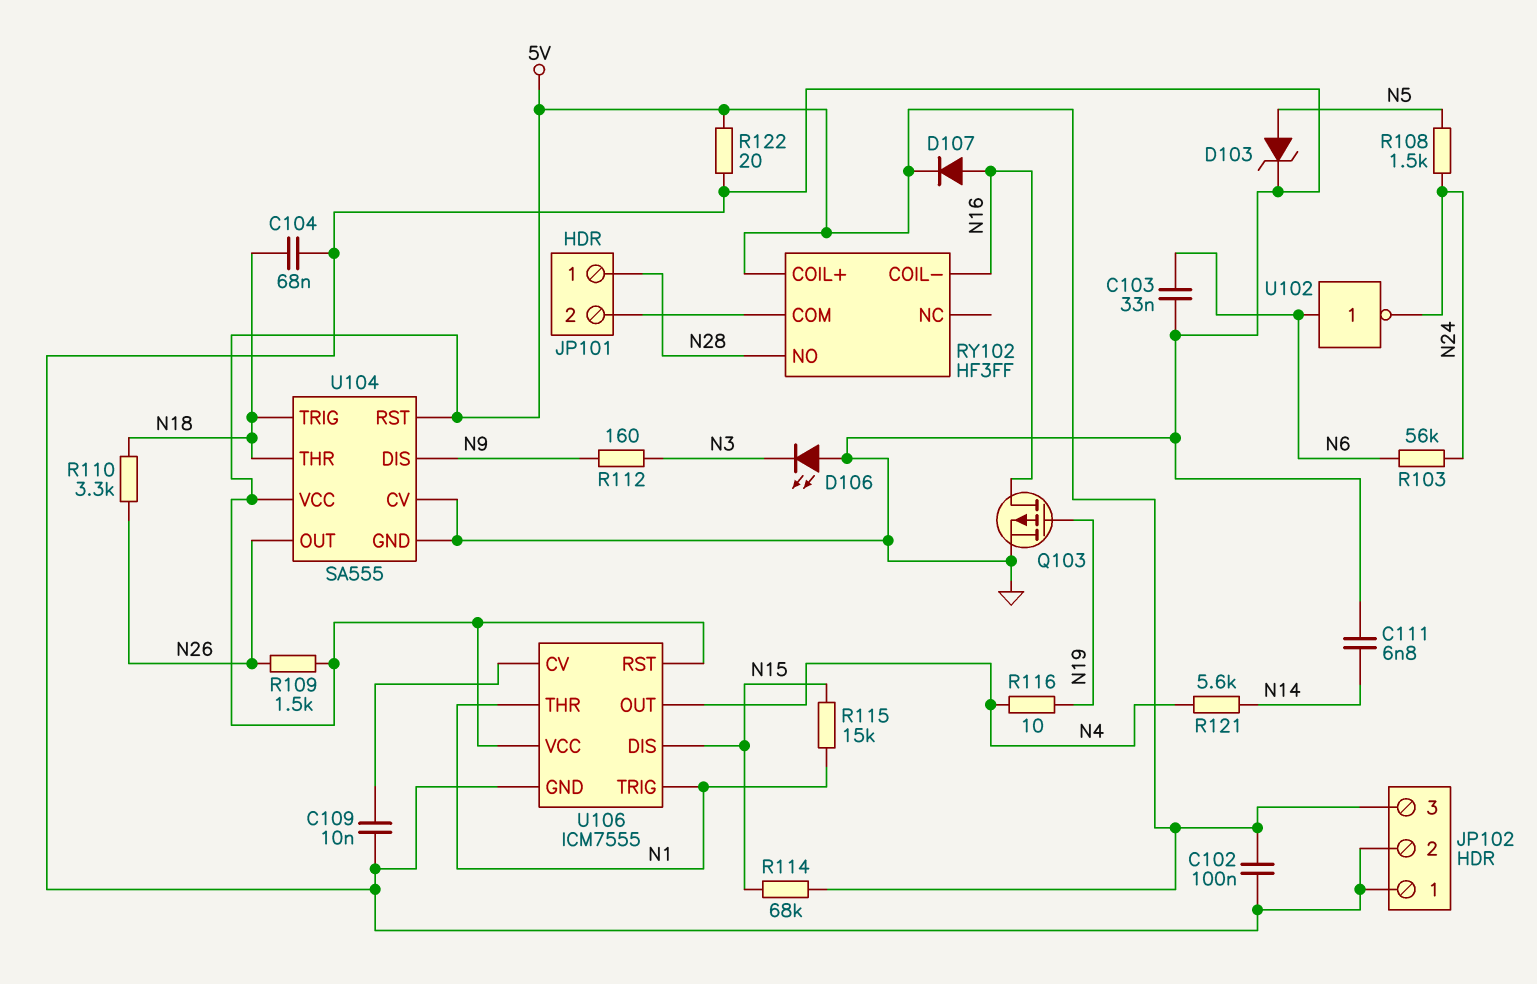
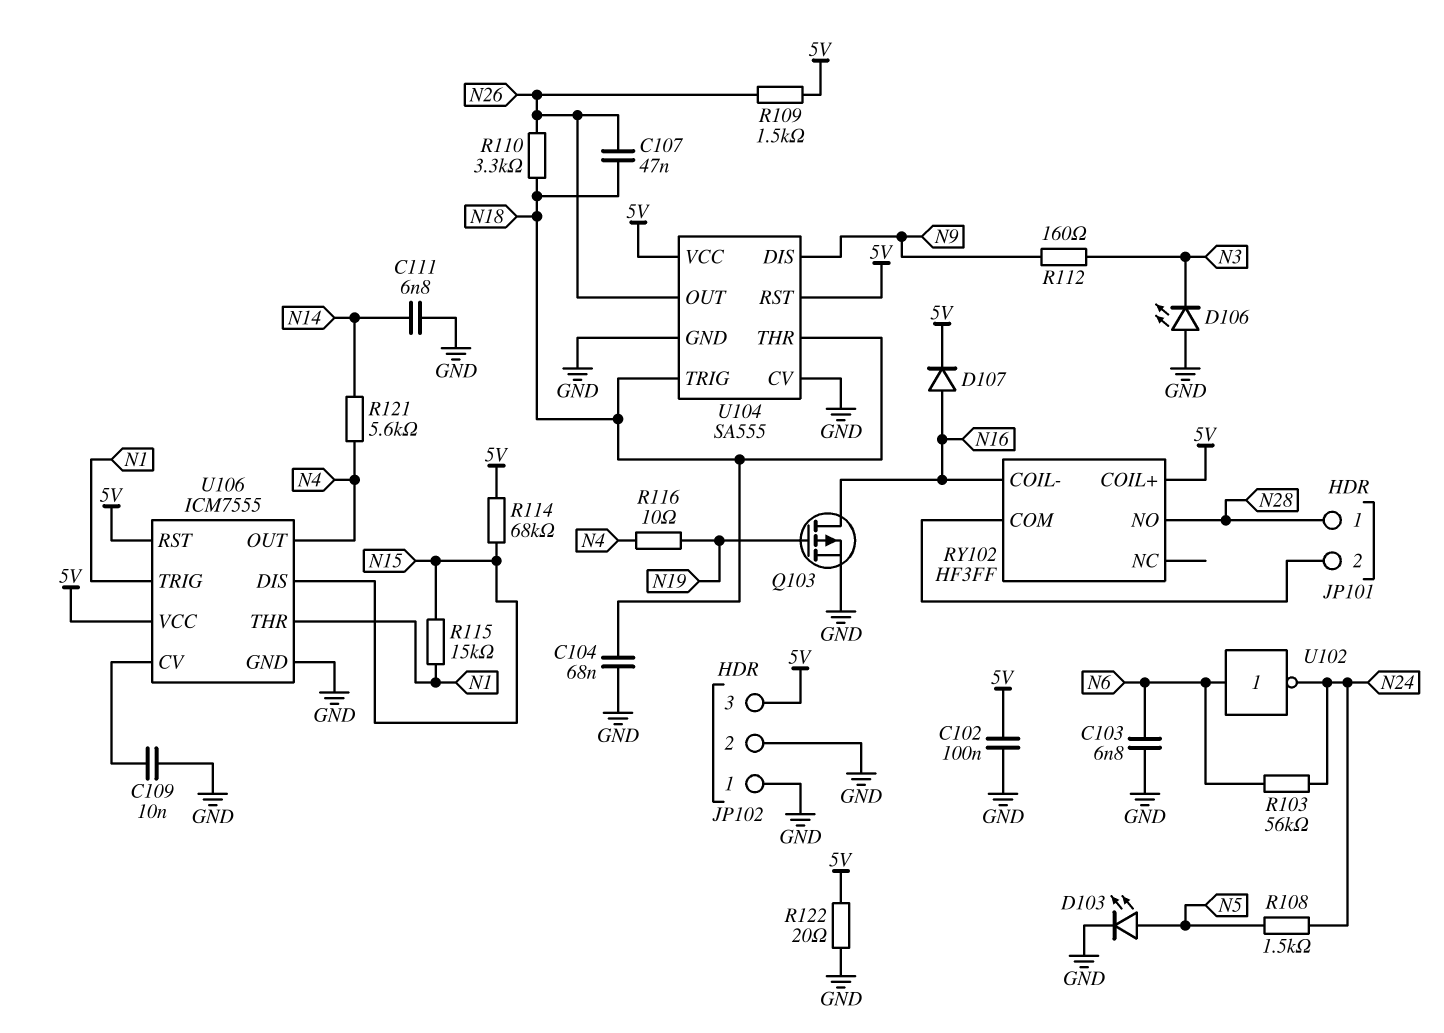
C103: 33nF (GND, N6) -> 6.8nF (GND, N6)
C107: none -> 47nF (N18, N26)
D103: zener (A N5, K GND) -> LED (A N5, K GND)

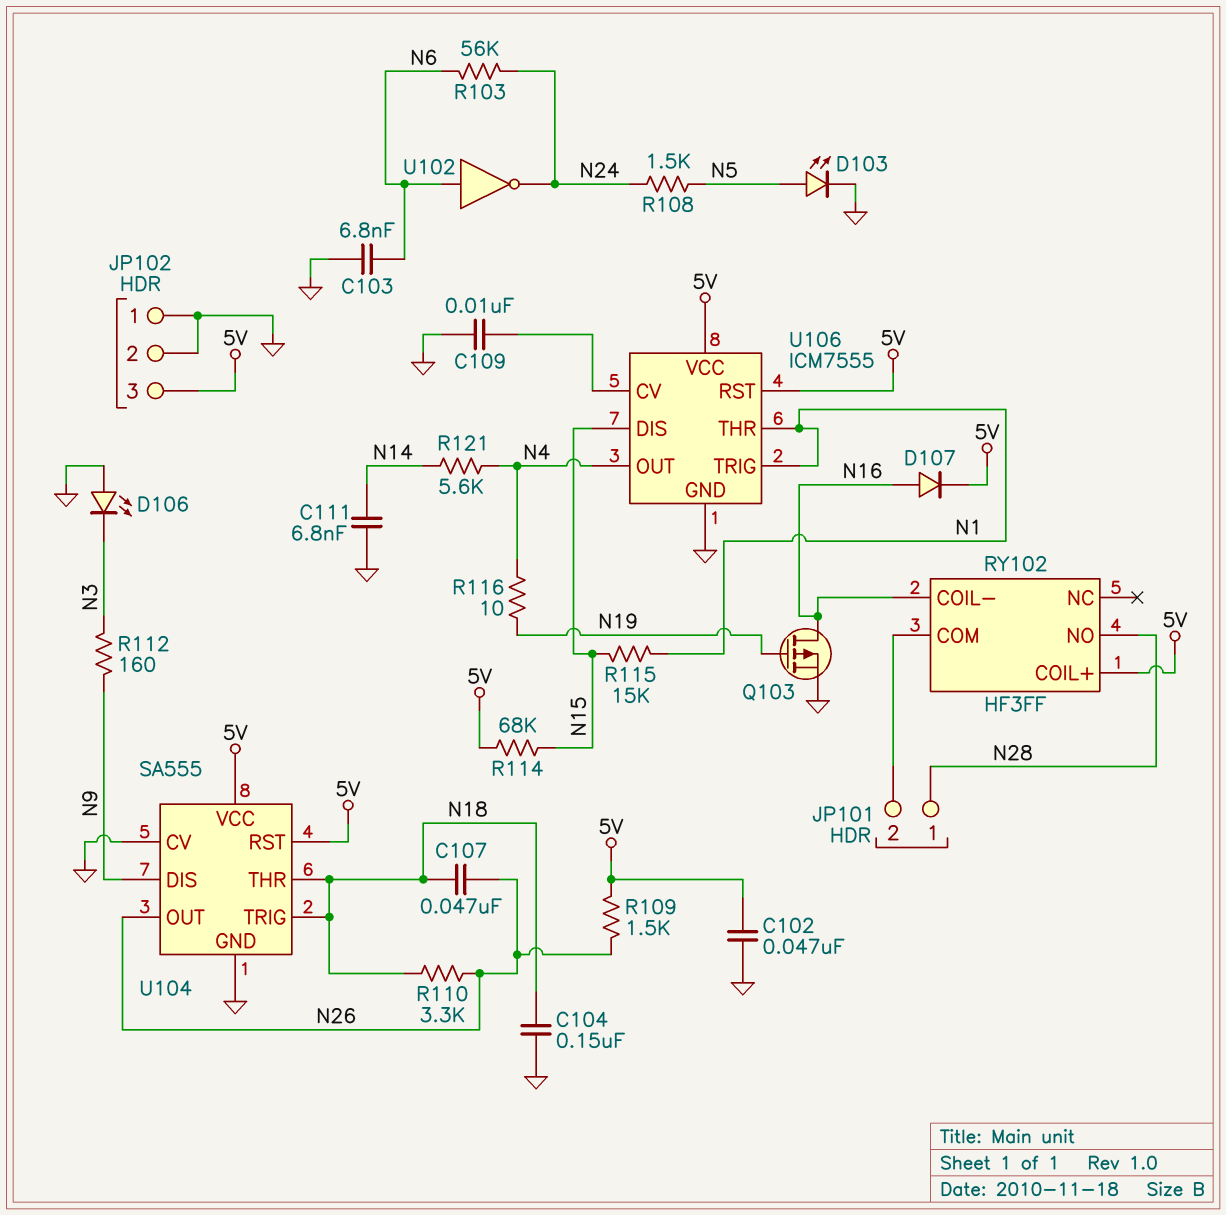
C102: 100nF (5V, GND) -> 47nF (5V, GND)
C104: 68nF (GND, N18) -> 150nF (GND, N18)
R122: 20 (5V, GND) -> none

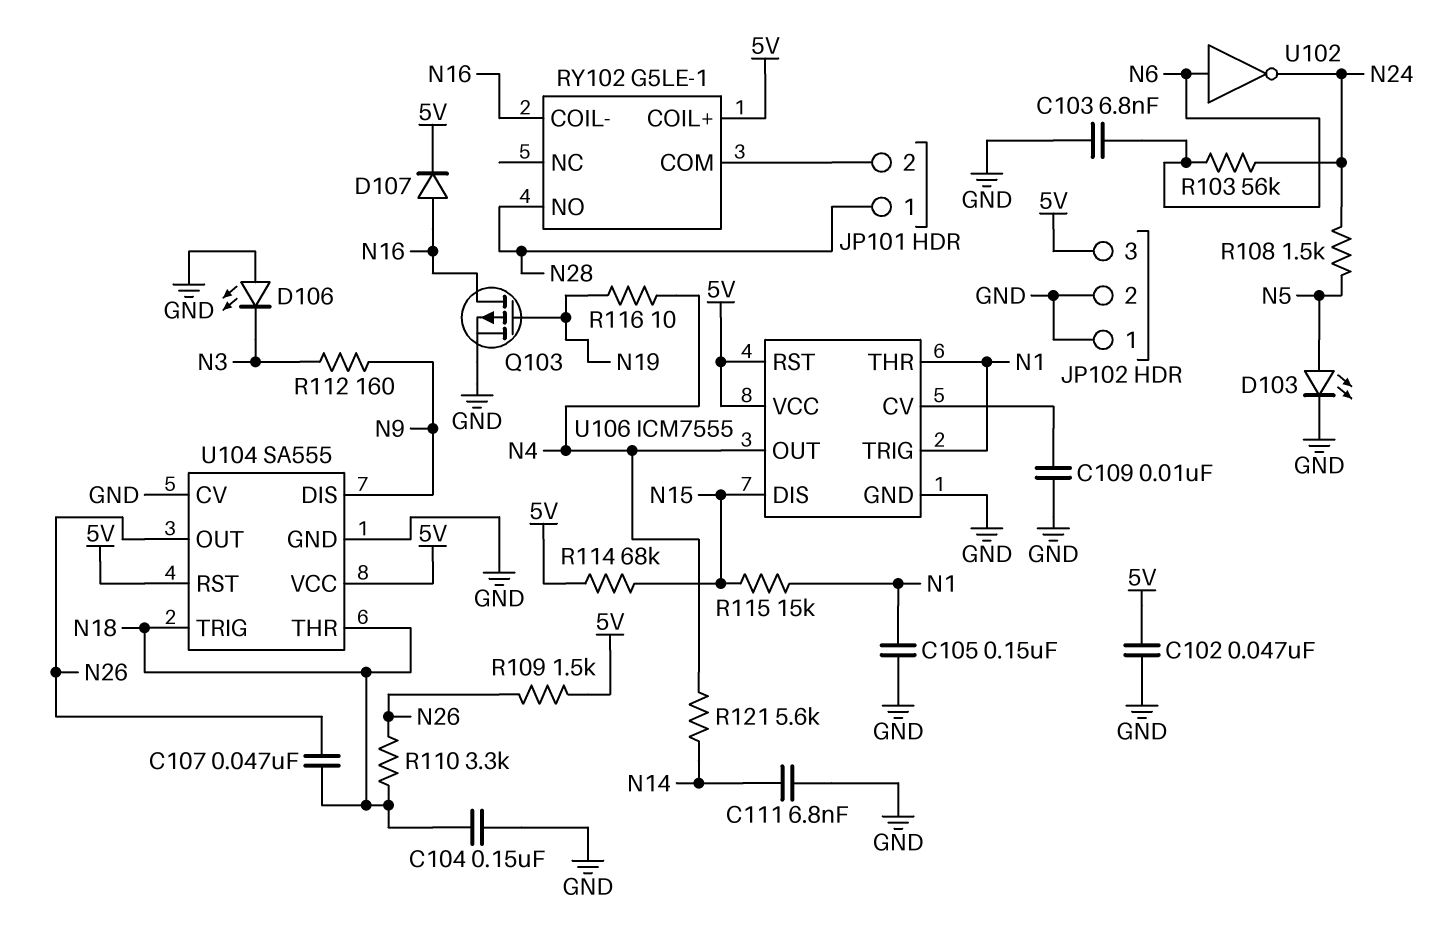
C105: none -> 150nF (GND, N1)
RY102: HF3FF -> G5LE-1

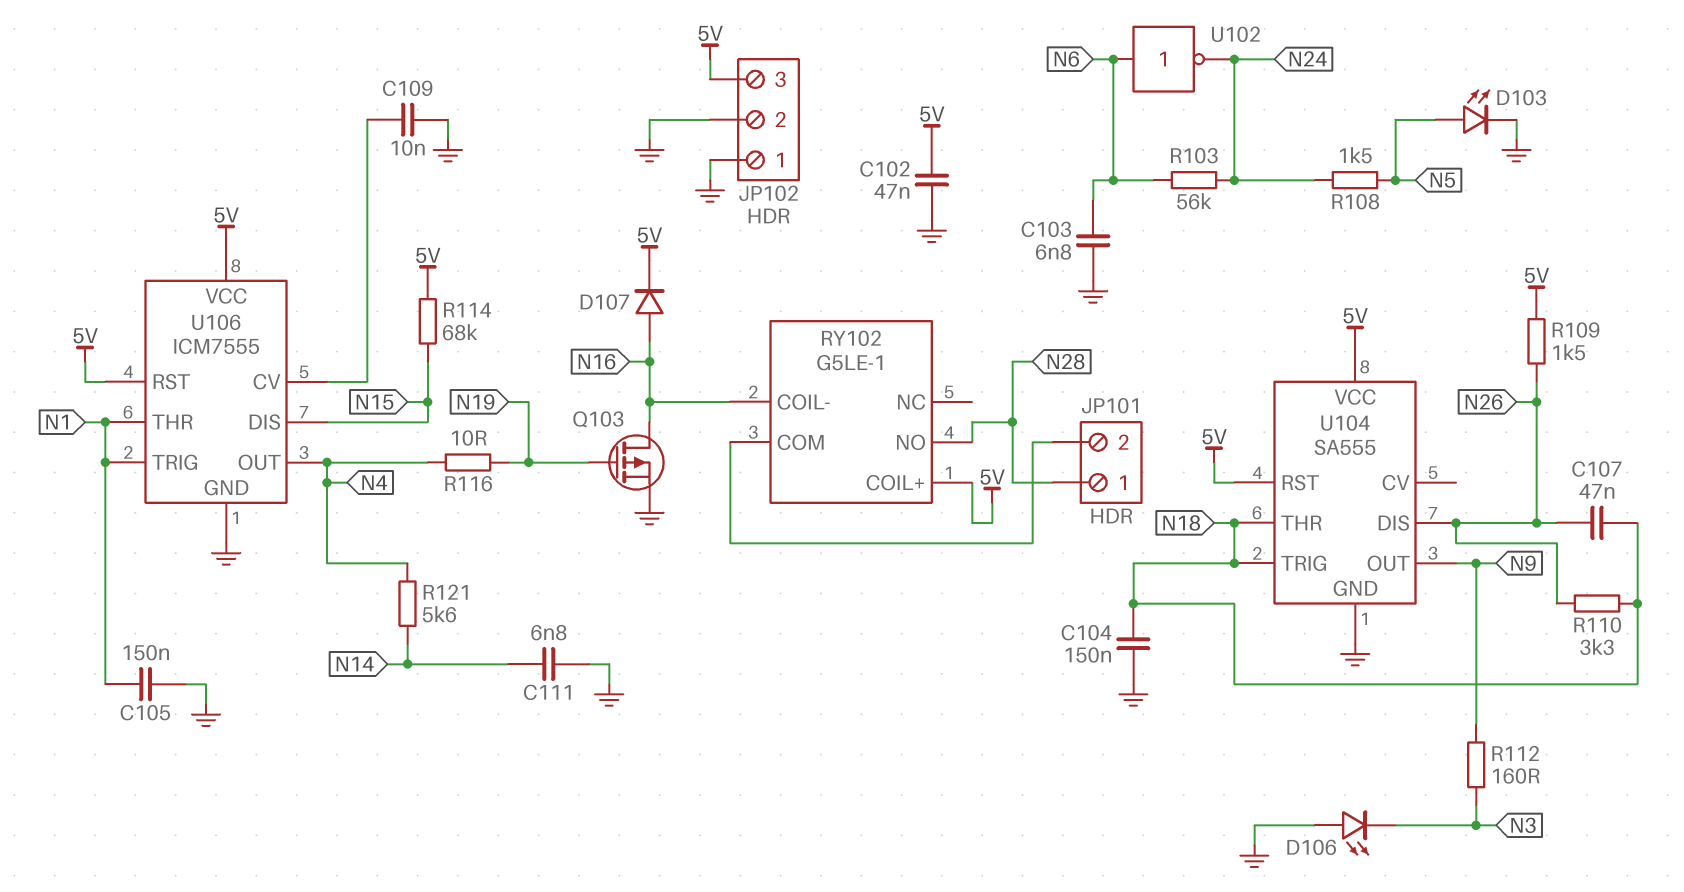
R115: 15k (N1, N15) -> none
U104 pin CV: GND -> none
U104 pin DIS: N9 -> N26
U104 pin OUT: N26 -> N9

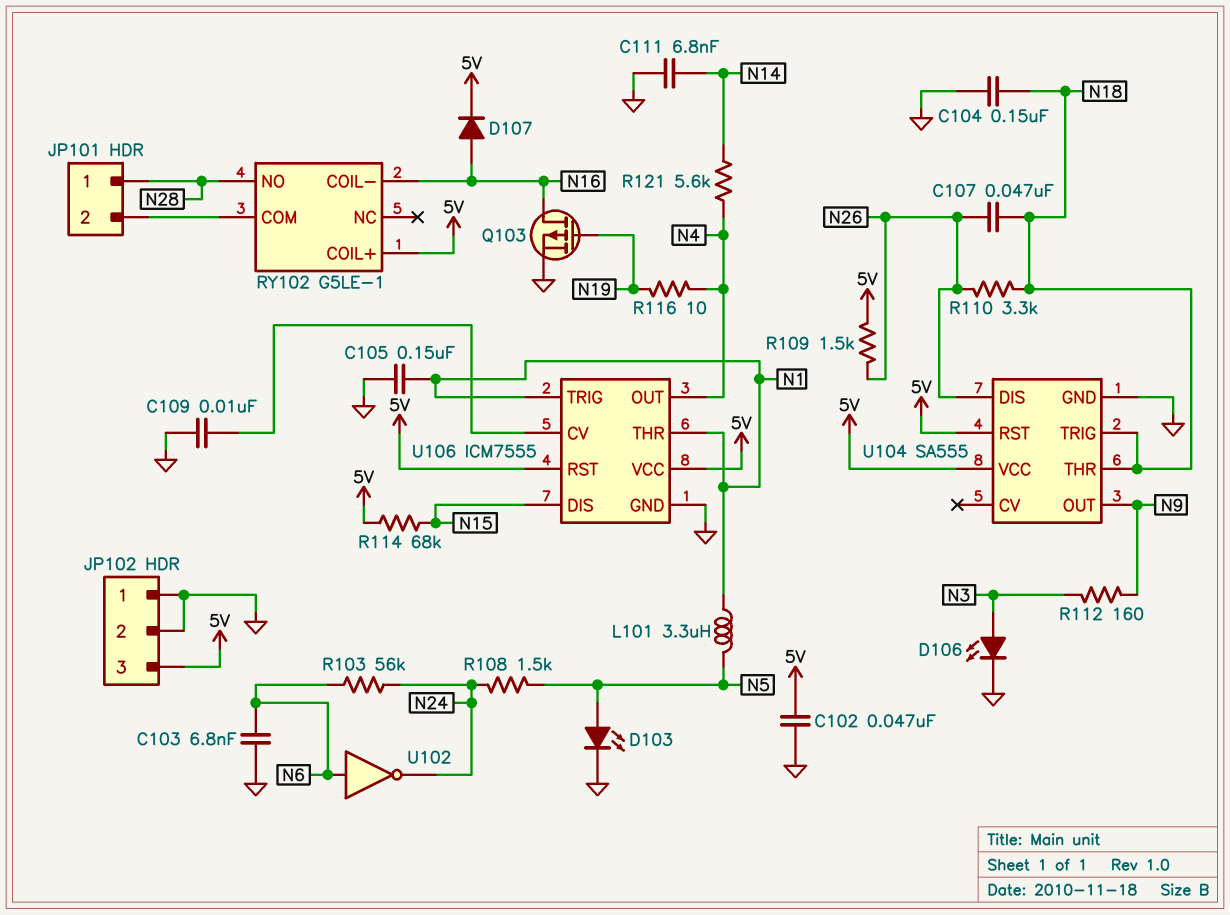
D106: LED (A GND, K N3) -> LED (A N3, K GND)
L101: none -> 3.3uH (N1, N5)

